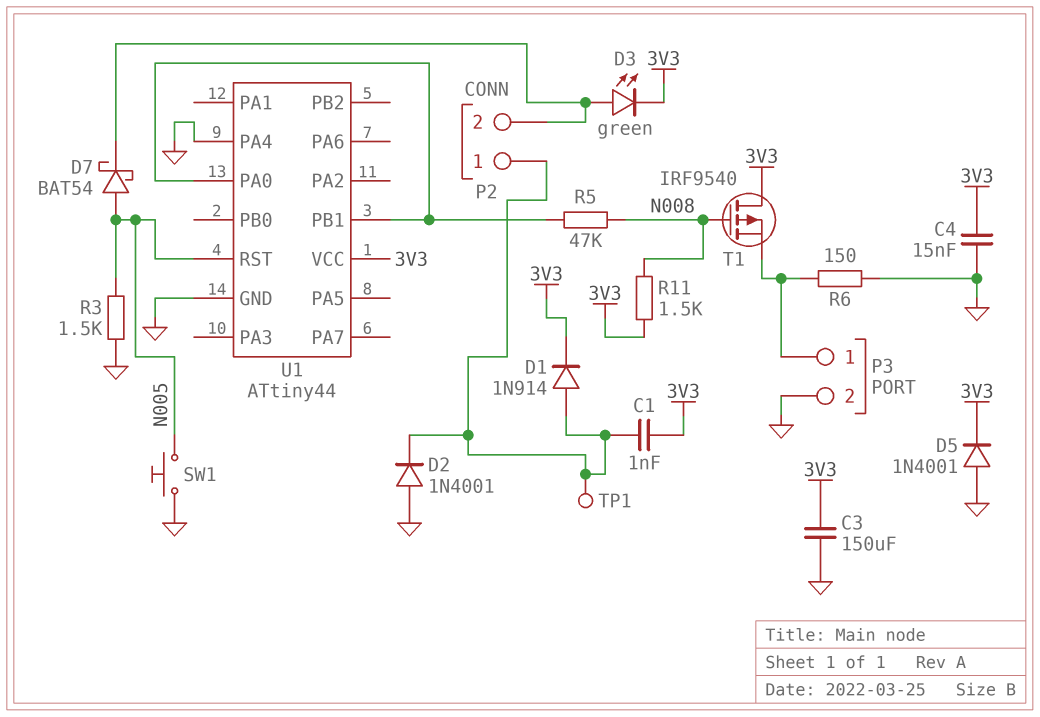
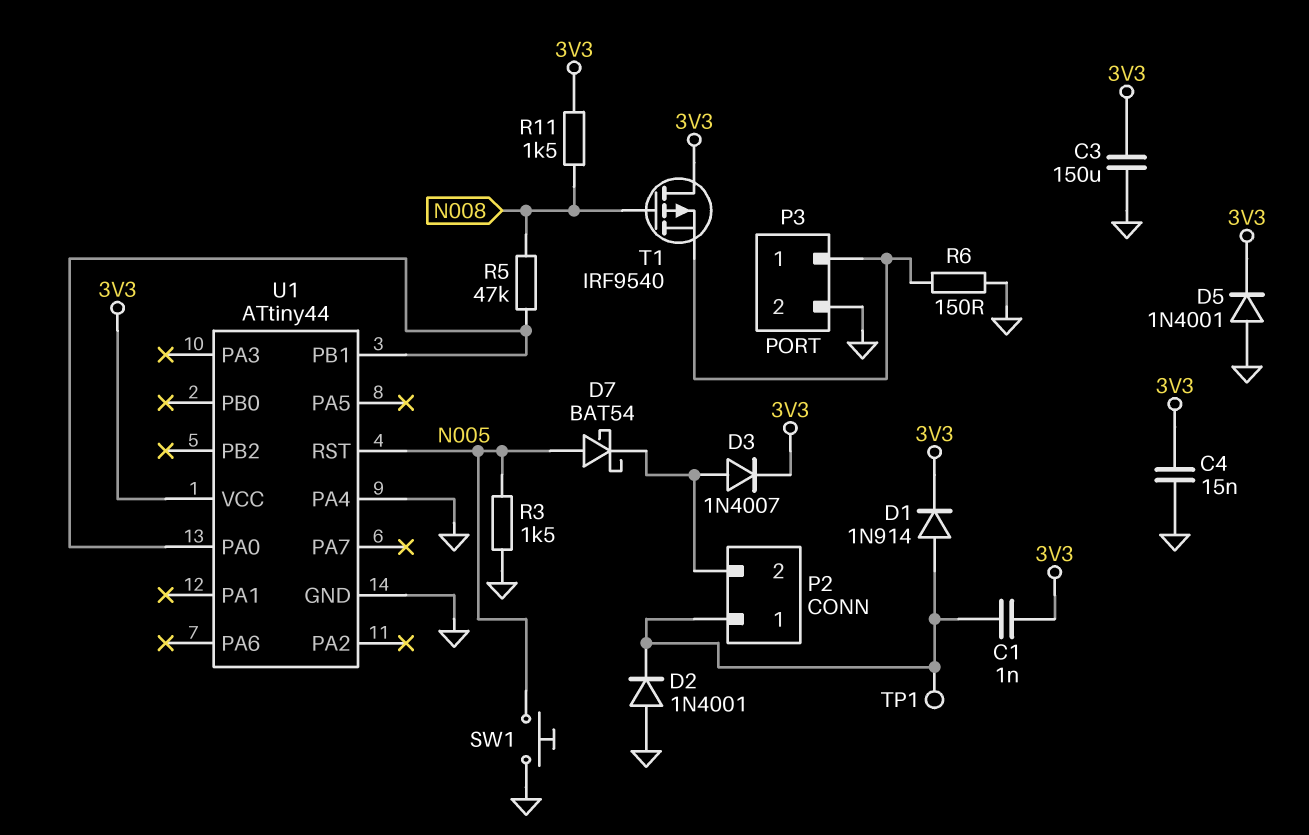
D3: LED green (A P2/2, K 3V3) -> diode 1N4007 (A P2/2, K 3V3)

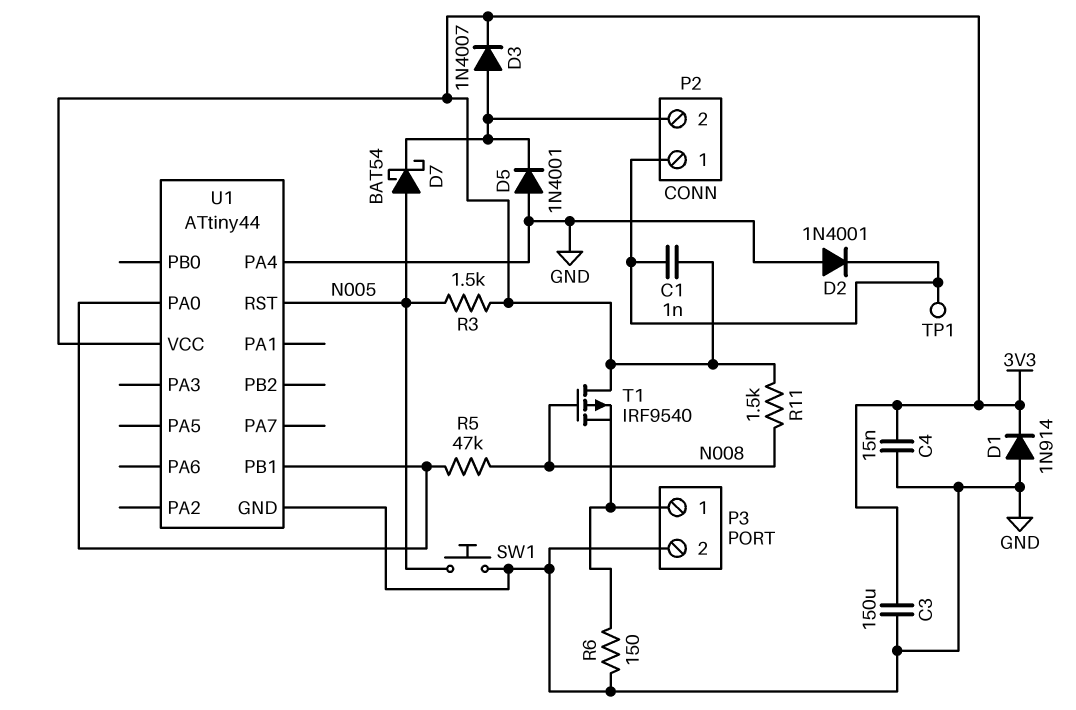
D1: diode 1N914 (A P2/1, K 3V3) -> diode 1N914 (A GND, K 3V3)
D5: diode 1N4001 (A GND, K 3V3) -> diode 1N4001 (A GND, K P2/2)
R3: 1.5k (GND, N005) -> 1.5k (3V3, N005)

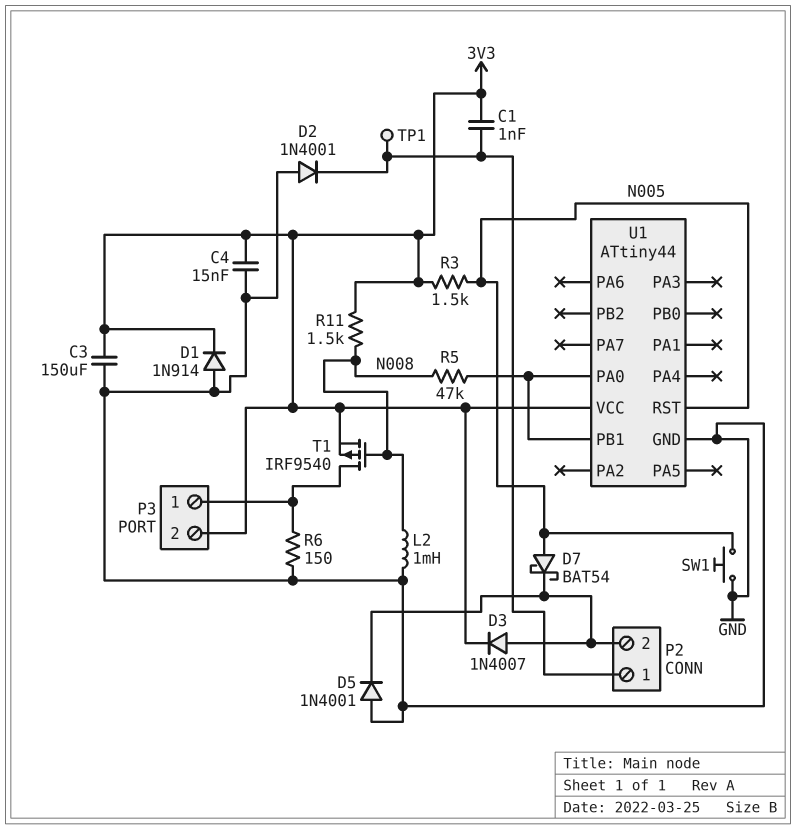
L2: none -> 1mH (GND, N008)
P3 pin 2: GND -> 3V3
T1: PMOS IRF9540 (G N008, D 3V3, S P3/1) -> PMOS IRF9540 (G N008, D P3/1, S 3V3)
U1 pin PA4: GND -> none

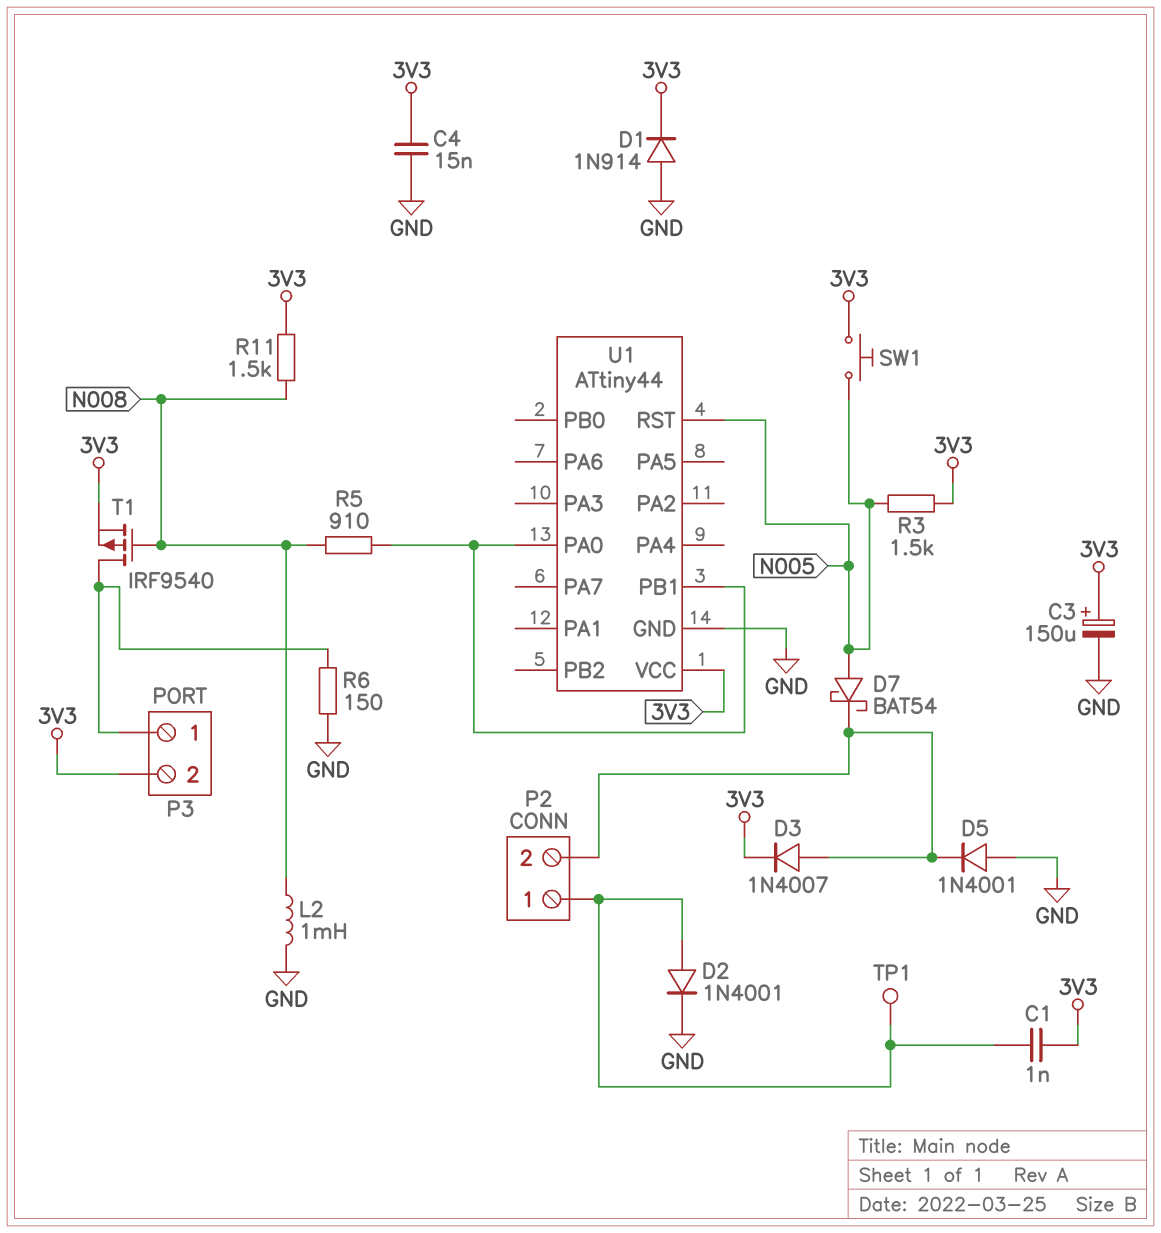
C3: 150uF (3V3, GND) -> 150uF (plus 3V3, minus GND)
D2: diode 1N4001 (A GND, K P2/1) -> diode 1N4001 (A P2/1, K GND)
R5: 47k (N008, U1/PA0) -> 910 (N008, U1/PA0)
SW1: button (GND, N005) -> button (3V3, N005)

